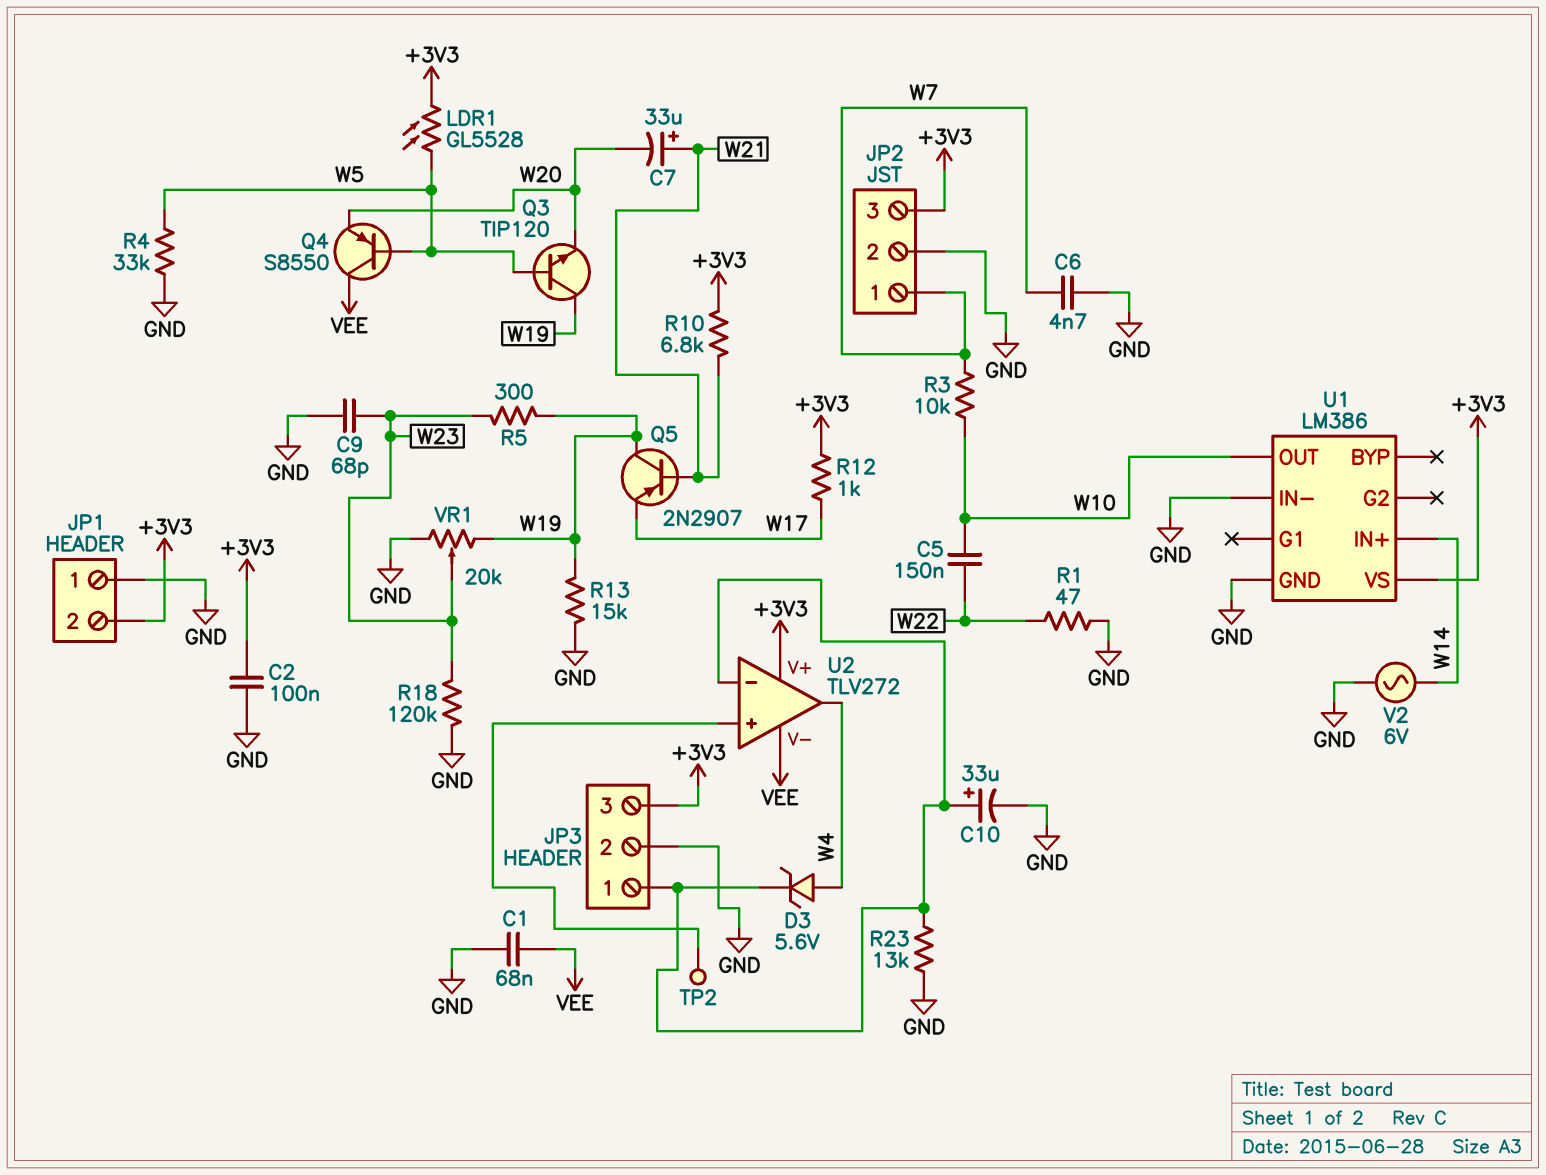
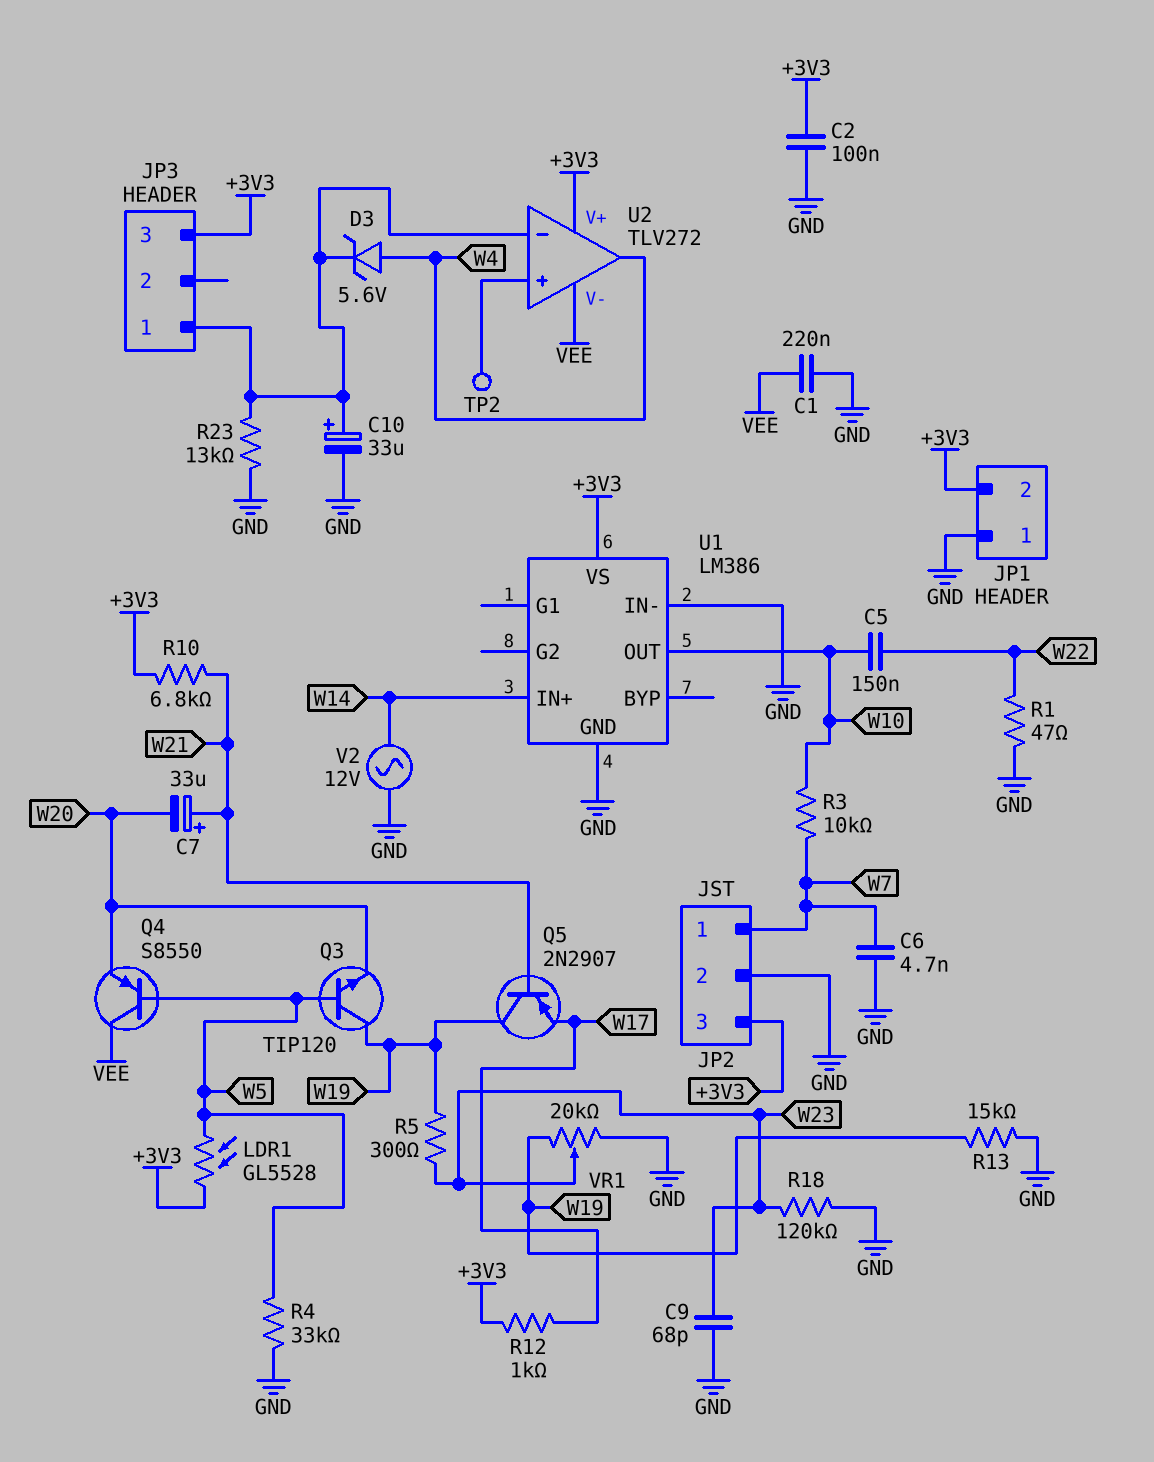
C1: 68nF (GND, VEE) -> 220nF (GND, VEE)
JP3 pin 2: GND -> none
V2: AC 6V (GND, W14) -> AC 12V (GND, W14)

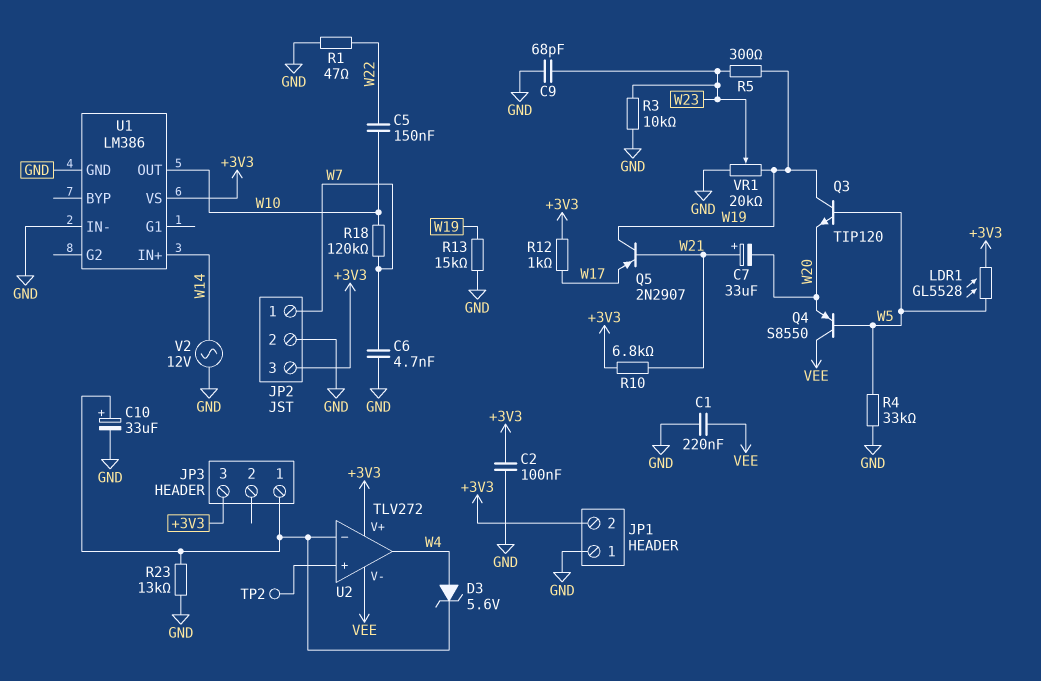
R3: 10k (W7, W10) -> 10k (GND, W23)
R18: 120k (GND, W23) -> 120k (W7, W10)

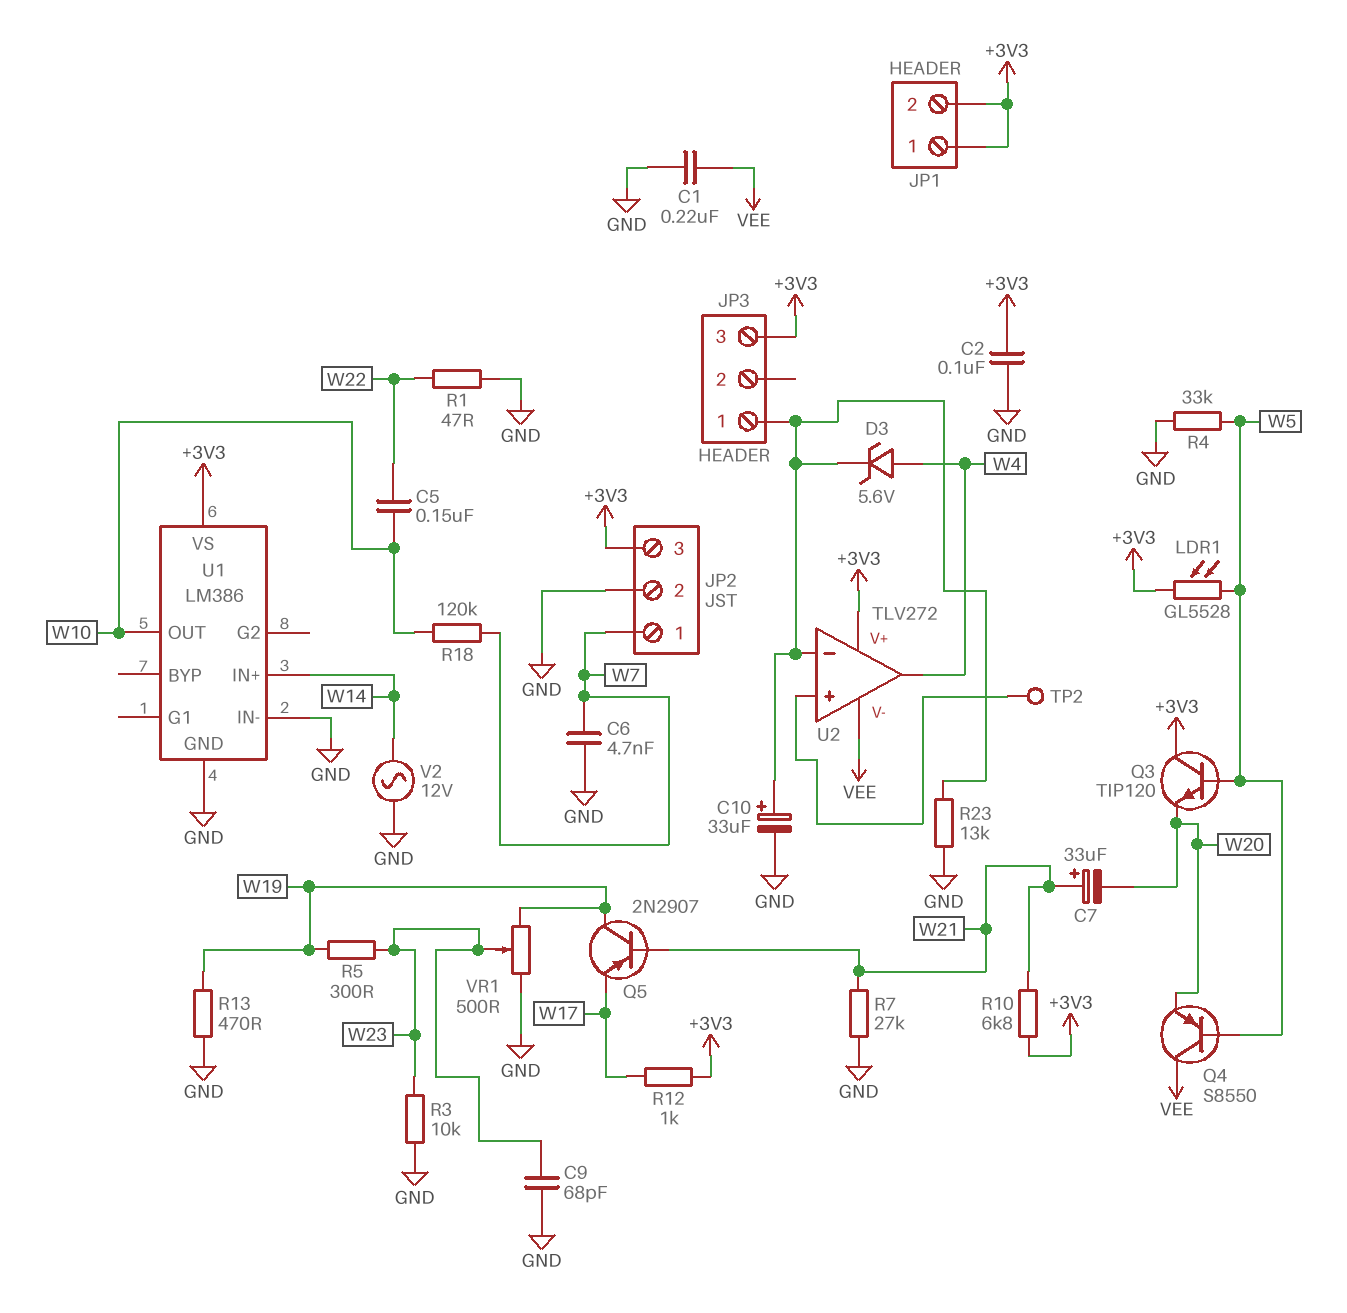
JP1 pin 1: GND -> +3V3
Q3: NPN TIP120 (B W5, C W19, E W20) -> NPN TIP120 (B W5, C +3V3, E W20)
R7: none -> 27k (GND, W21)
R13: 15k (GND, W19) -> 470 (GND, W19)
VR1: 20k (GND, W19, wiper W23) -> 500 (GND, W19, wiper W23)

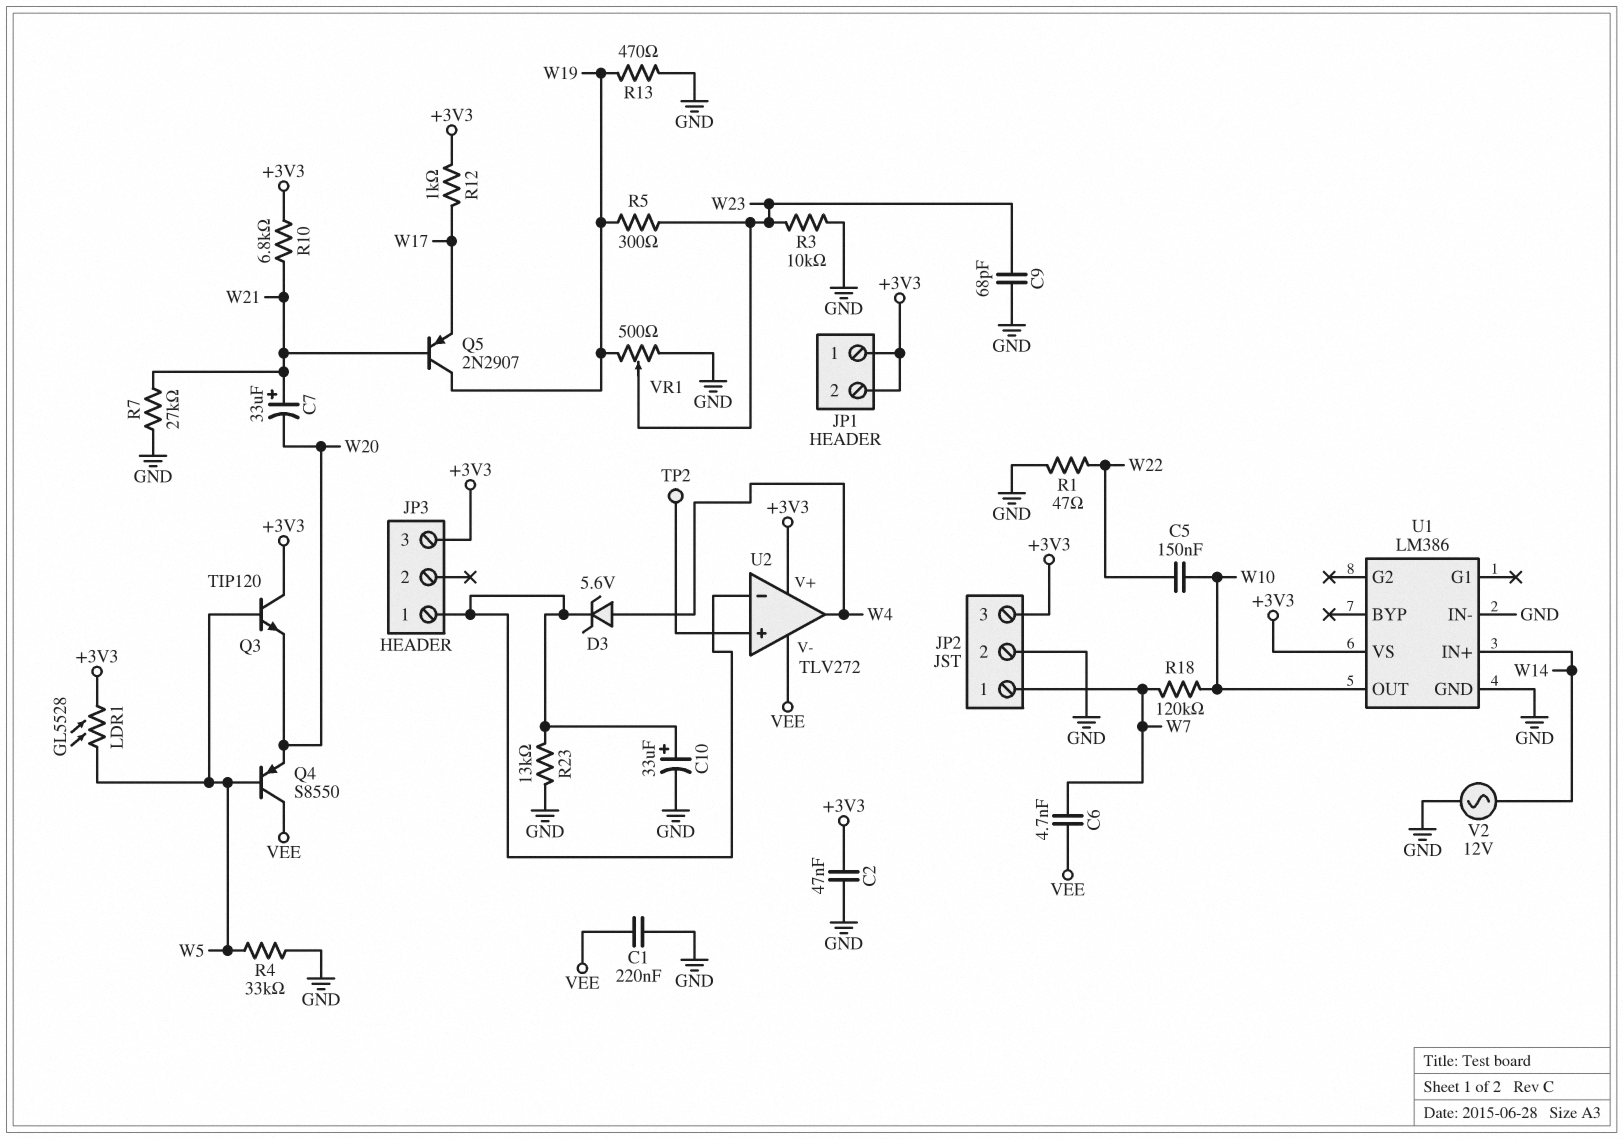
C2: 100nF (+3V3, GND) -> 47nF (+3V3, GND)
C6: 4.7nF (GND, W7) -> 4.7nF (VEE, W7)

